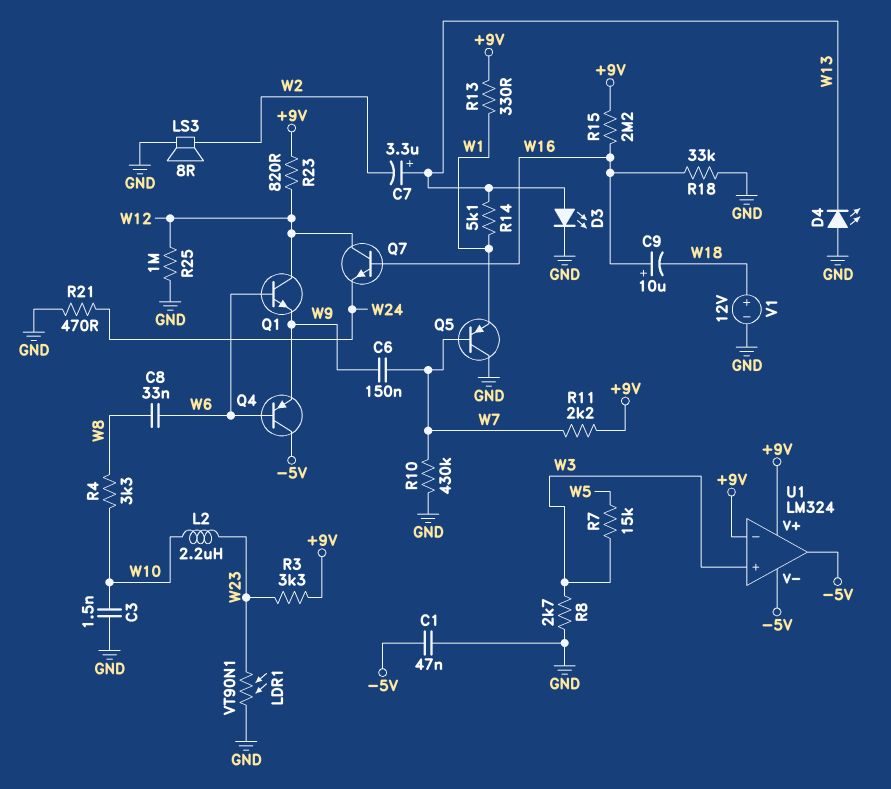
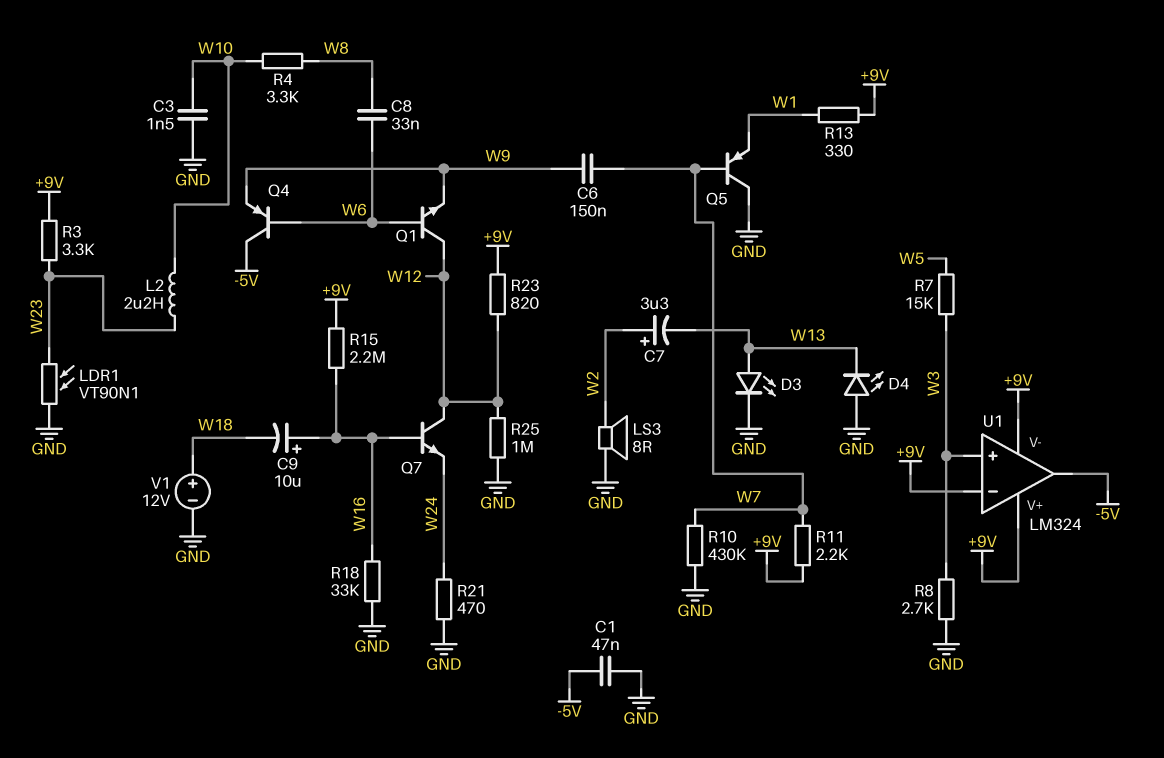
C7: 3.3uF (plus W13, minus W2) -> 3.3uF (plus W2, minus W13)
R14: 5.1k (W1, W13) -> none
U1 pin V-: -5V -> +9V

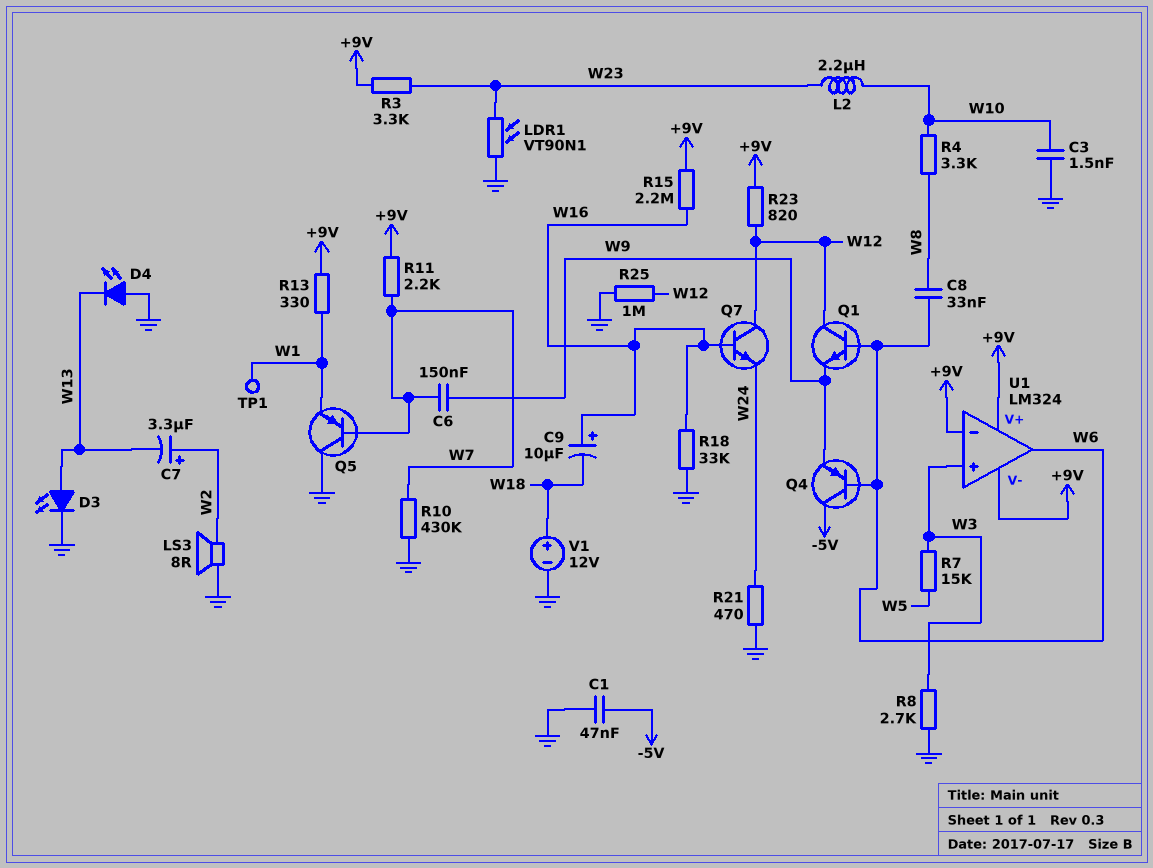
TP1: none -> test point (W1)
U1 pin out: -5V -> W6

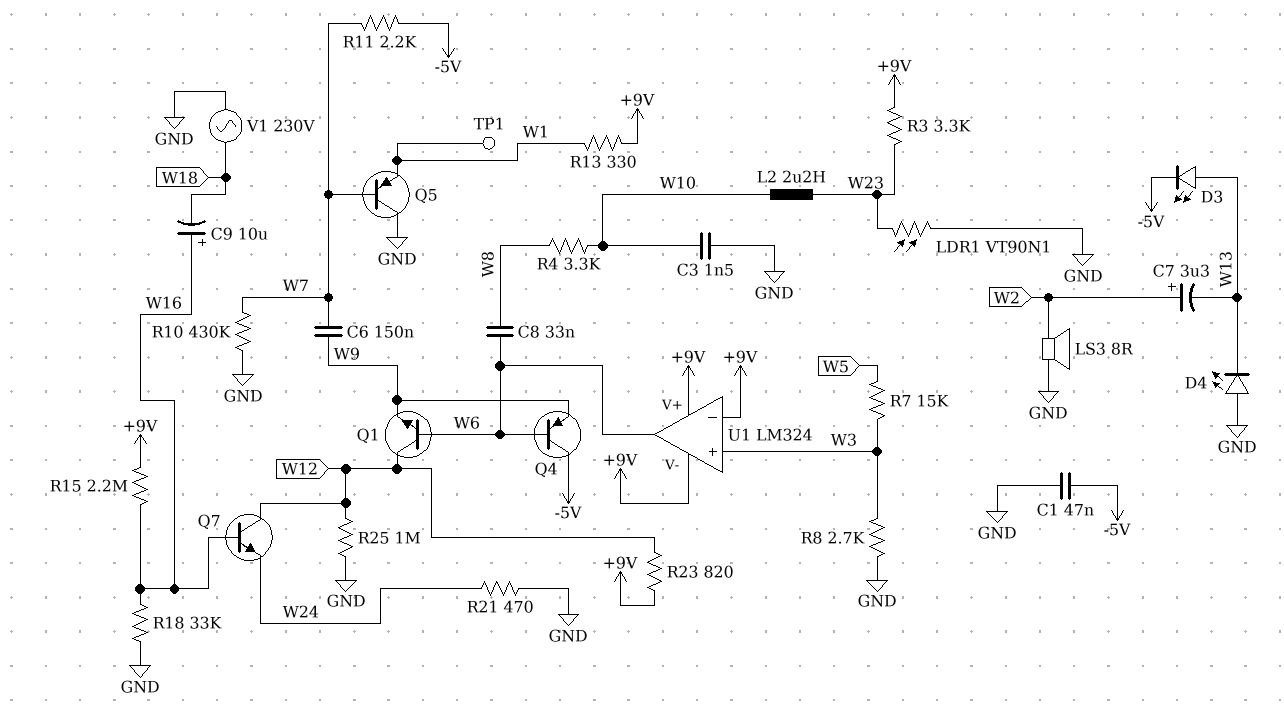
D3: LED (A W13, K GND) -> LED (A W13, K -5V)
R11: 2.2k (+9V, W7) -> 2.2k (-5V, W7)
V1: 12V (plus W18, minus GND) -> AC 230V (GND, W18)

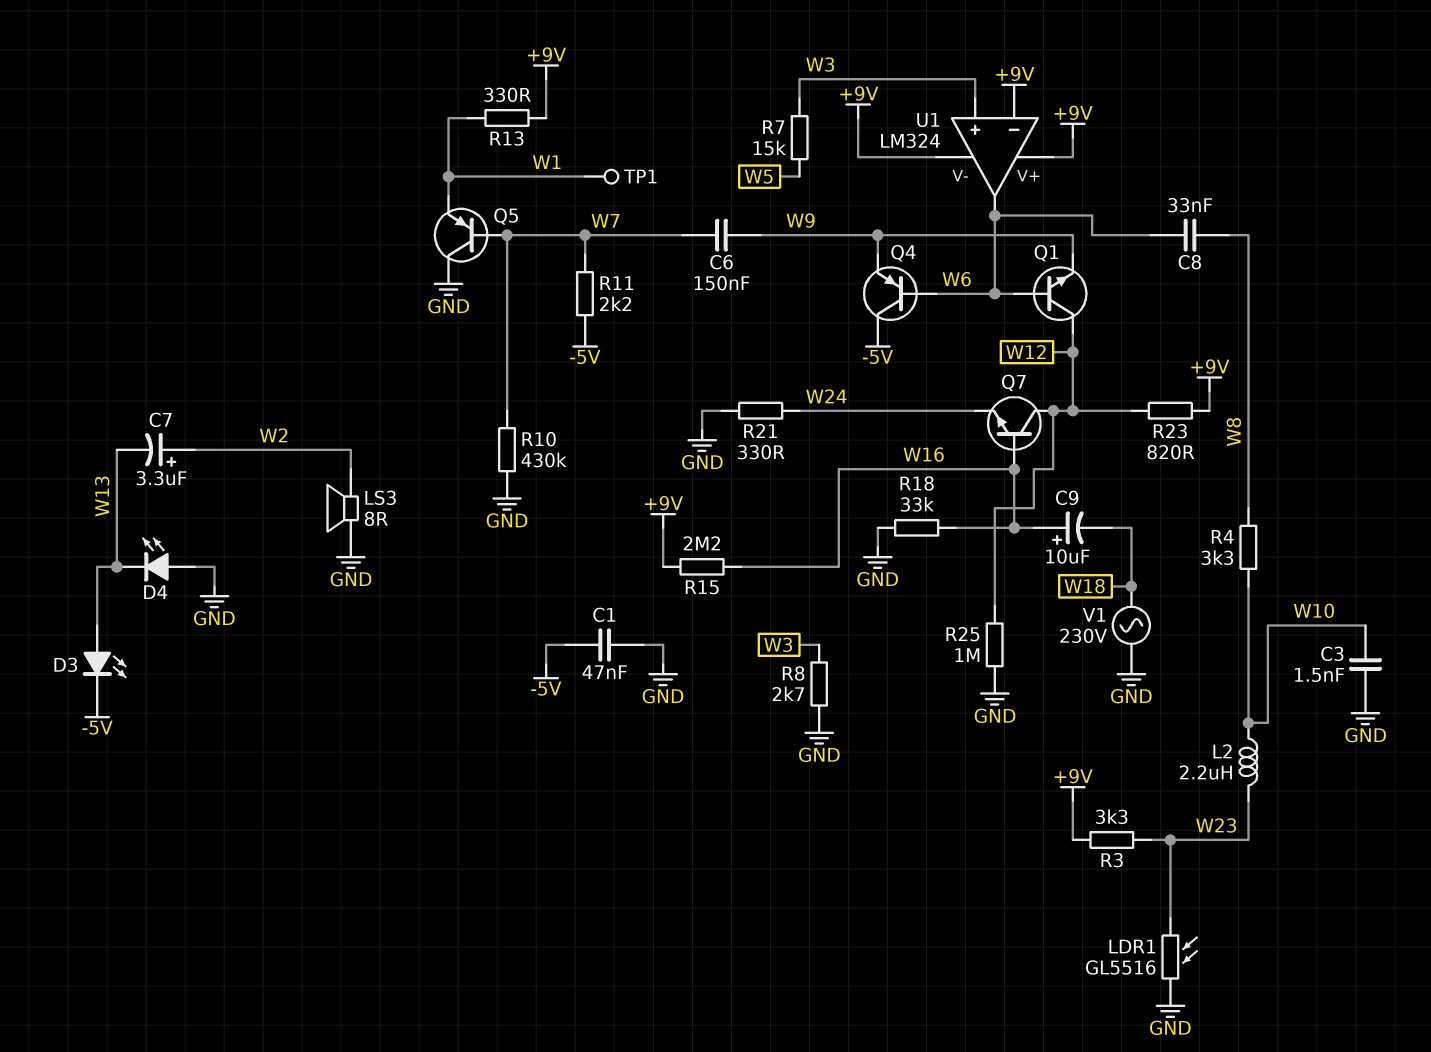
LDR1: VT90N1 (GND, W23) -> GL5516 (GND, W23)
R21: 470 (GND, W24) -> 330 (GND, W24)

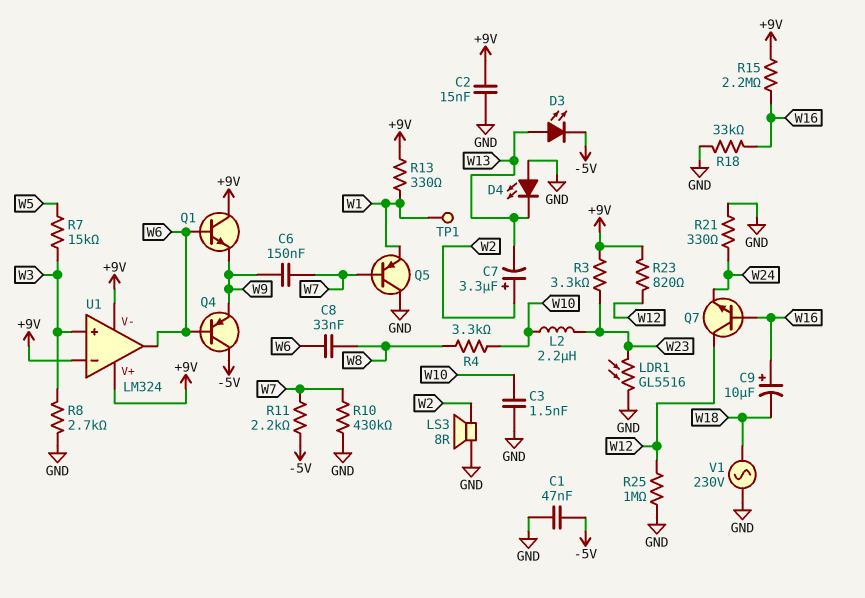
C2: none -> 15nF (+9V, GND)
Q1: NPN (B W6, C W12, E W9) -> NPN (B W6, C +9V, E W9)

